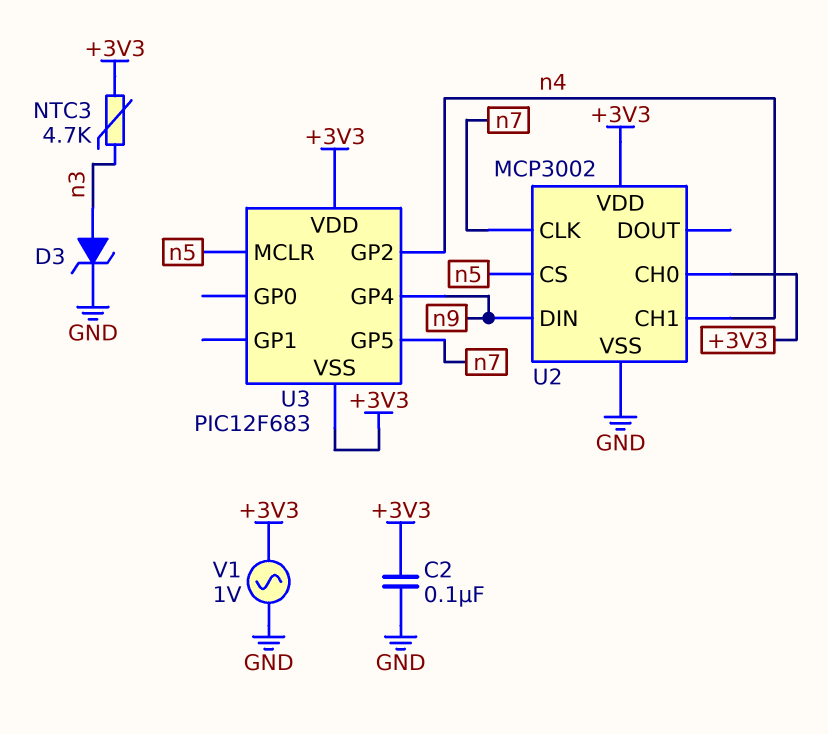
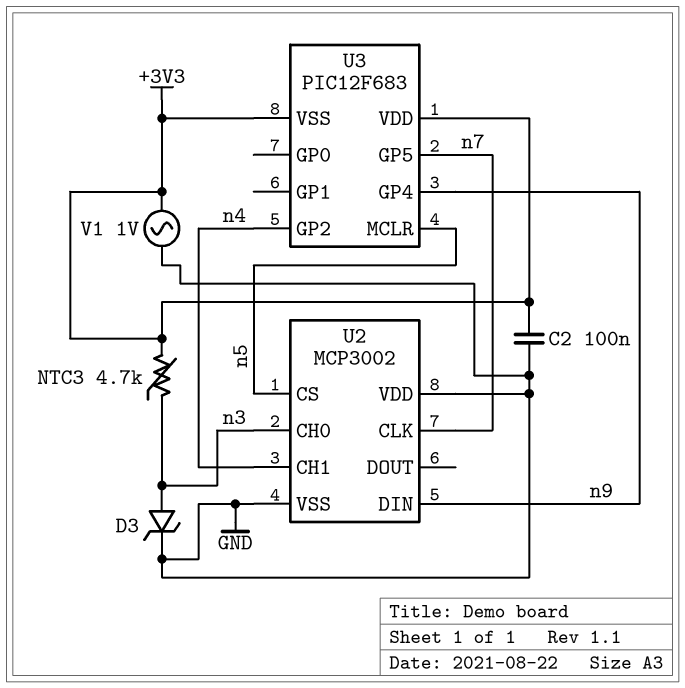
U2 pin CH0: +3V3 -> n3
U2 pin VDD: +3V3 -> GND

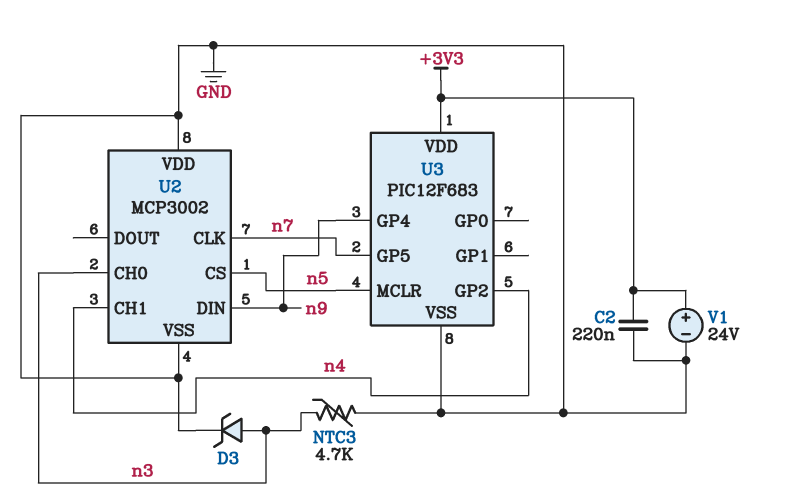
C2: 100nF (+3V3, GND) -> 220nF (+3V3, GND)
NTC3: 4.7k (+3V3, n3) -> 4.7k (GND, n3)
U3 pin VSS: +3V3 -> GND
V1: AC 1V (+3V3, GND) -> 24V (plus +3V3, minus GND)

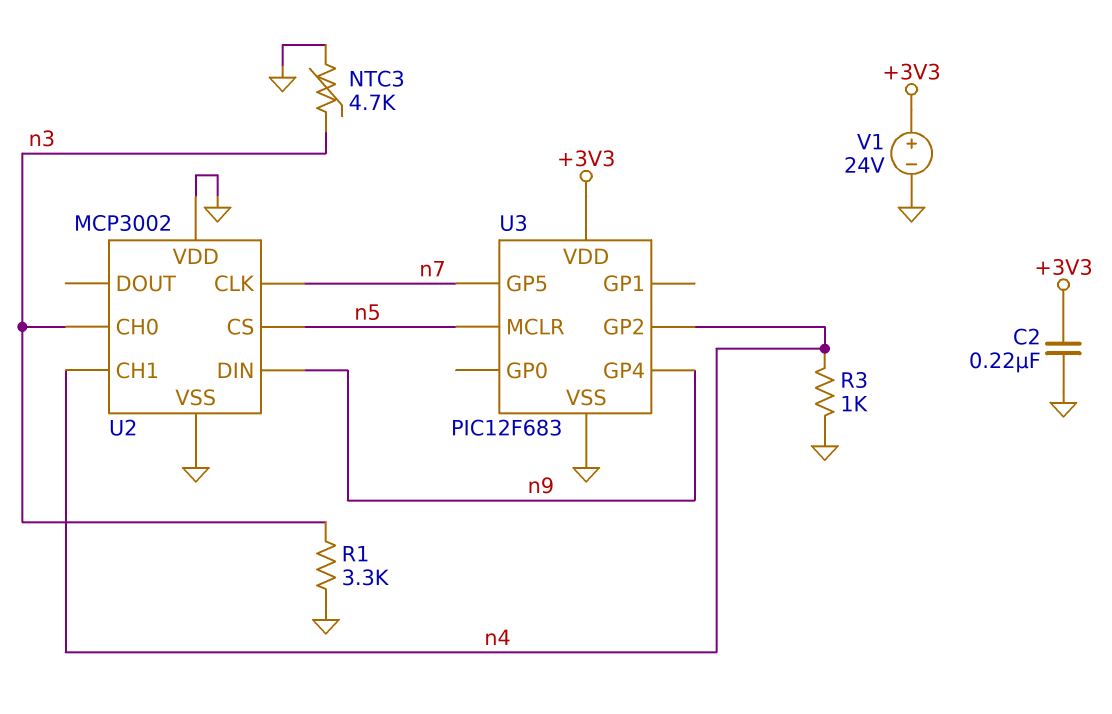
D3: zener (A n3, K GND) -> none
R1: none -> 3.3k (GND, n3)
R3: none -> 1k (GND, n4)

